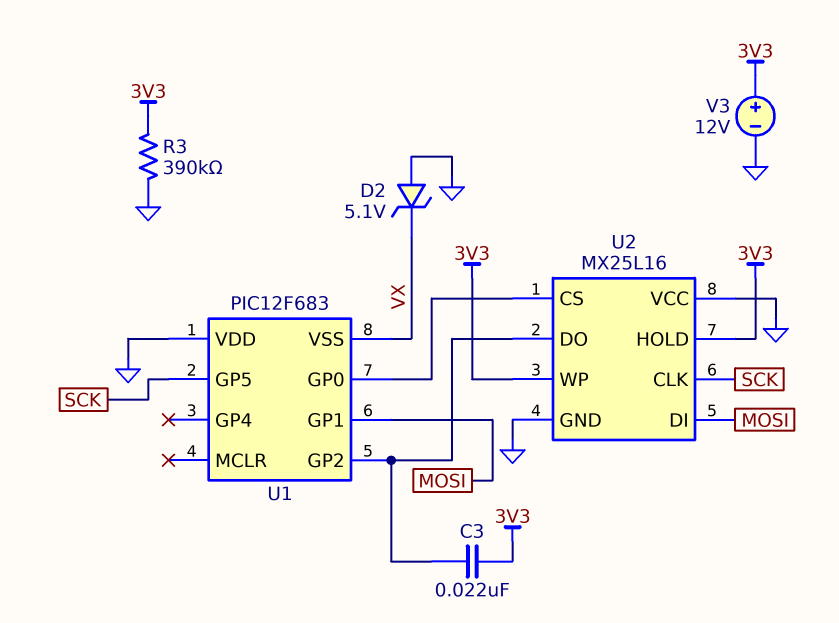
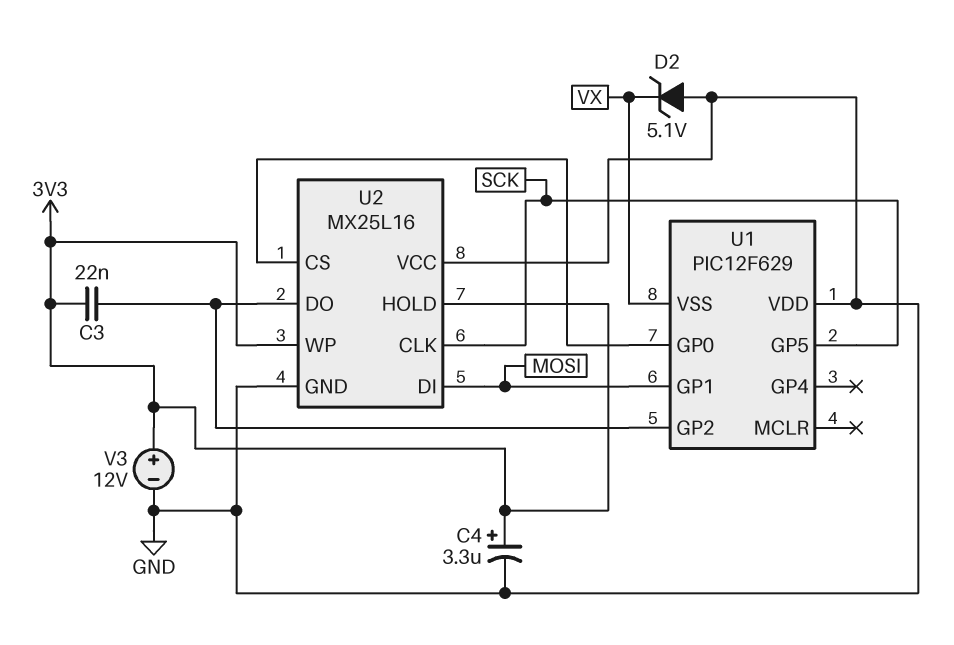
C4: none -> 3.3uF (plus 3V3, minus GND)
R3: 390k (3V3, GND) -> none
U1: PIC12F683 -> PIC12F629

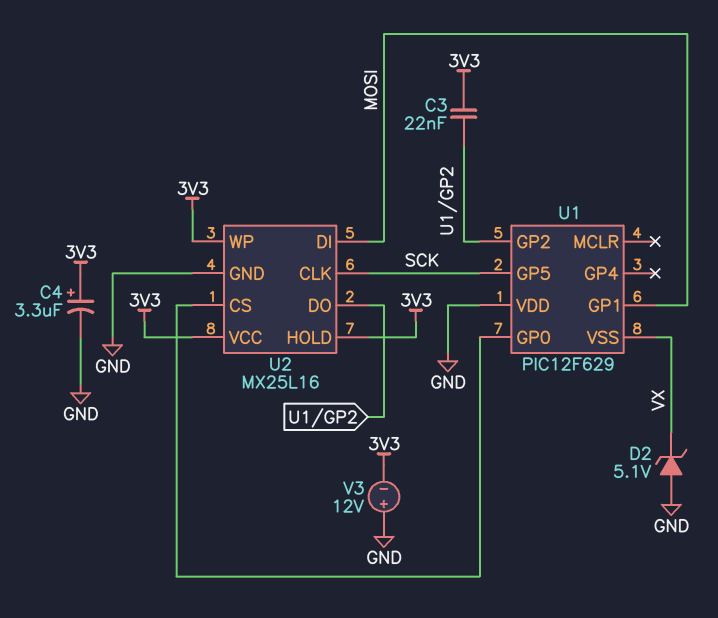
U2 pin VCC: GND -> 3V3
V3: 12V (plus 3V3, minus GND) -> 12V (plus GND, minus 3V3)

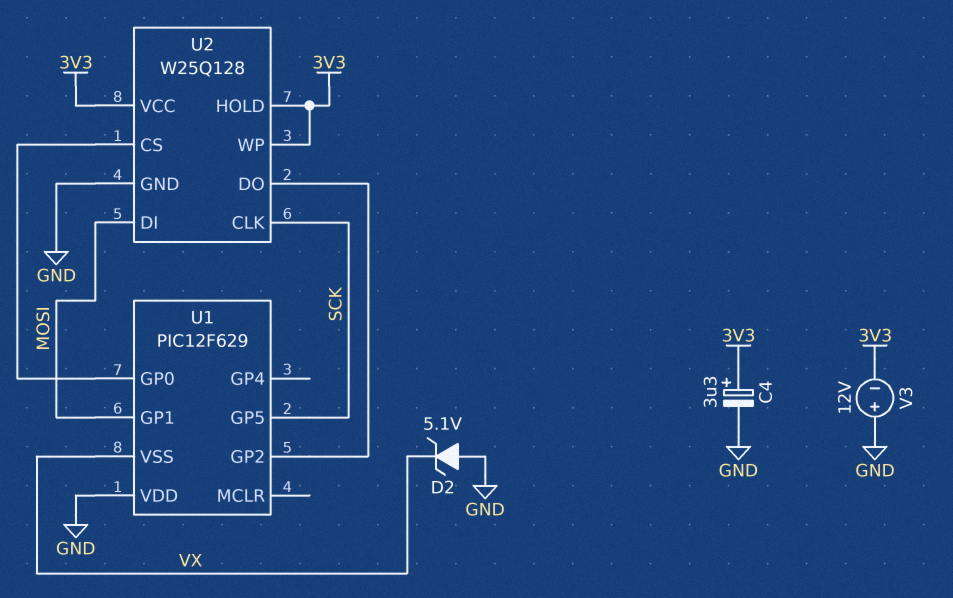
C3: 22nF (3V3, U1/GP2) -> none
U2: MX25L16 -> W25Q128

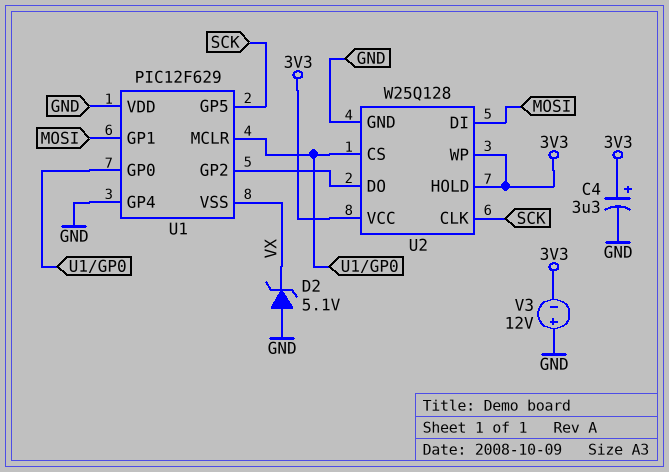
U1 pin GP4: none -> GND
U1 pin MCLR: none -> U1/GP0

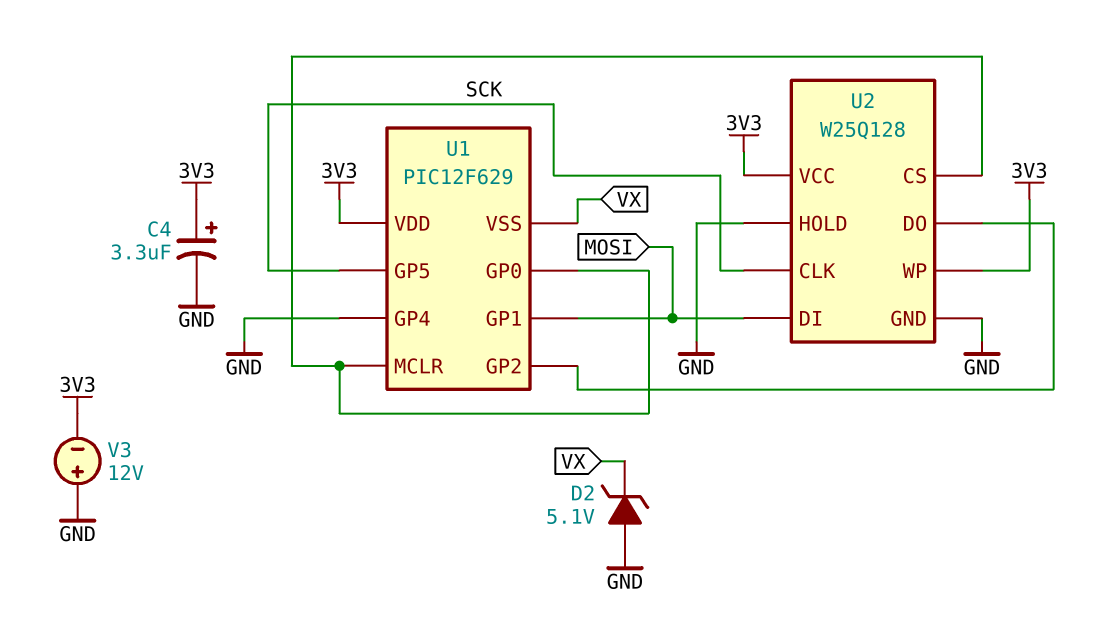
U1 pin VDD: GND -> 3V3
U2 pin HOLD: 3V3 -> GND

